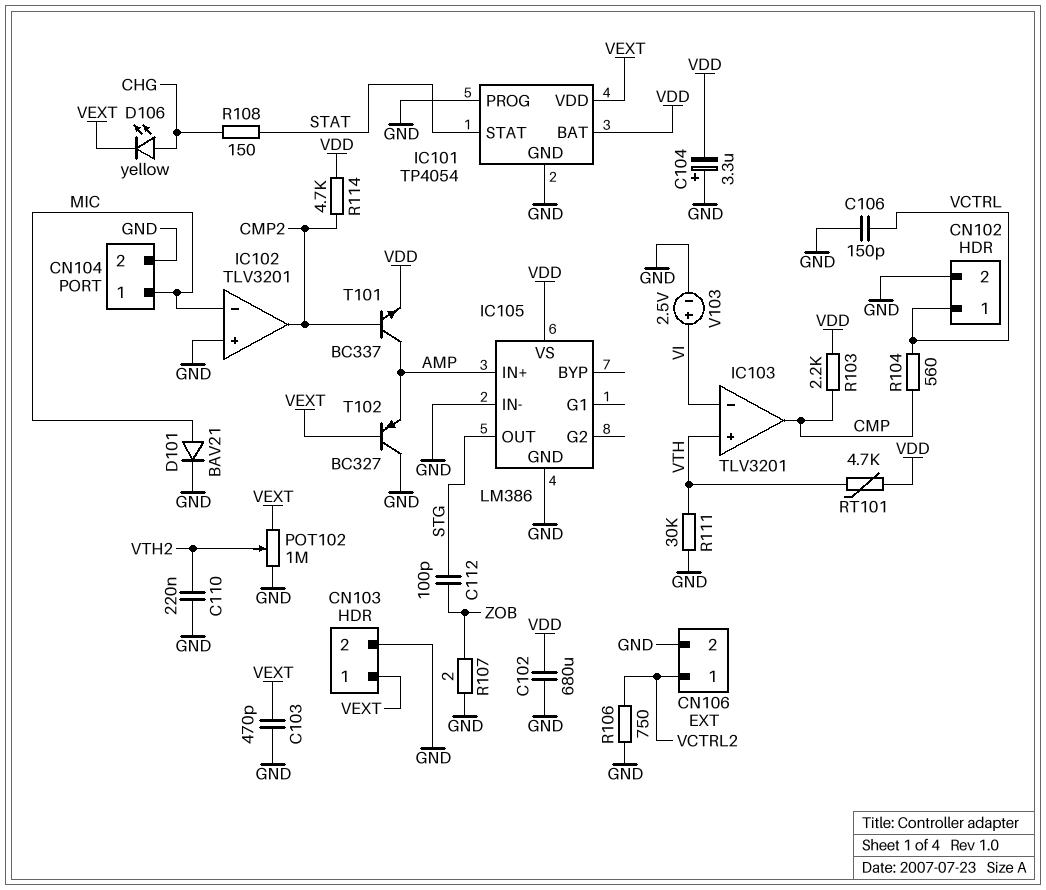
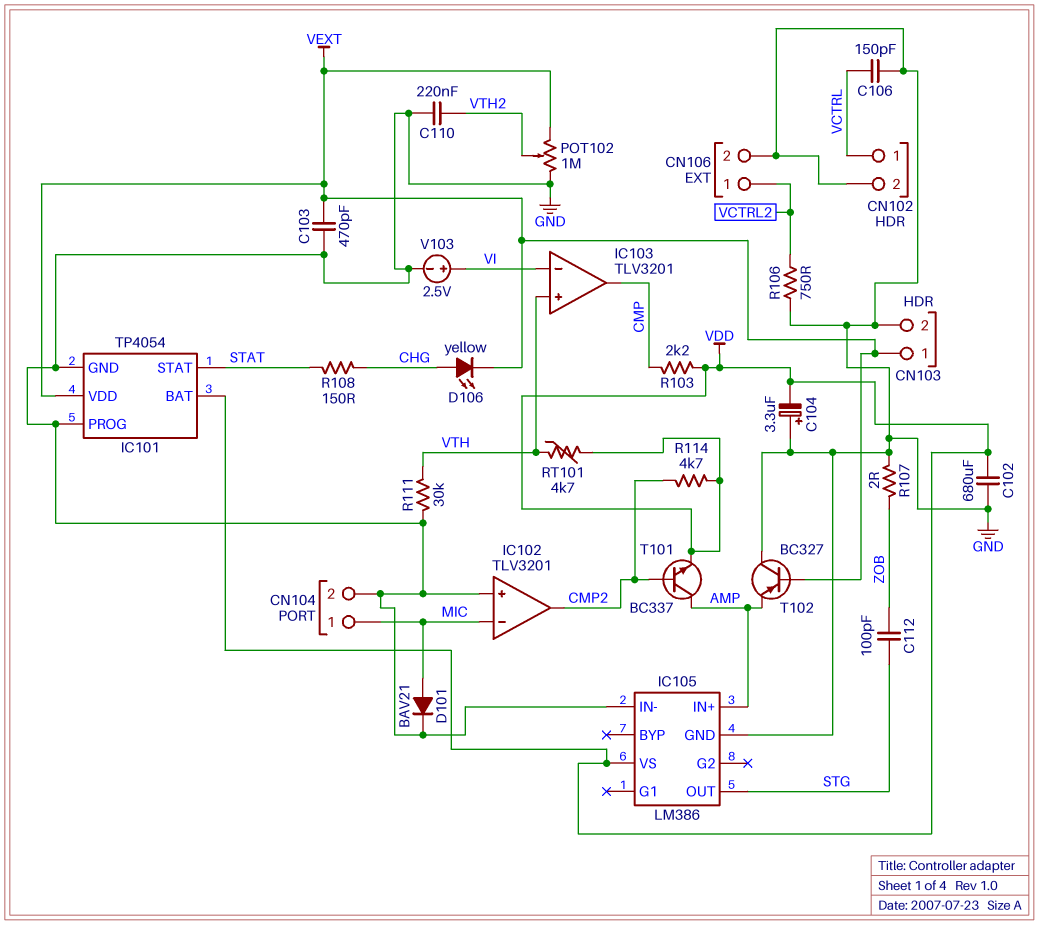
R104: 560 (CMP, VCTRL) -> none

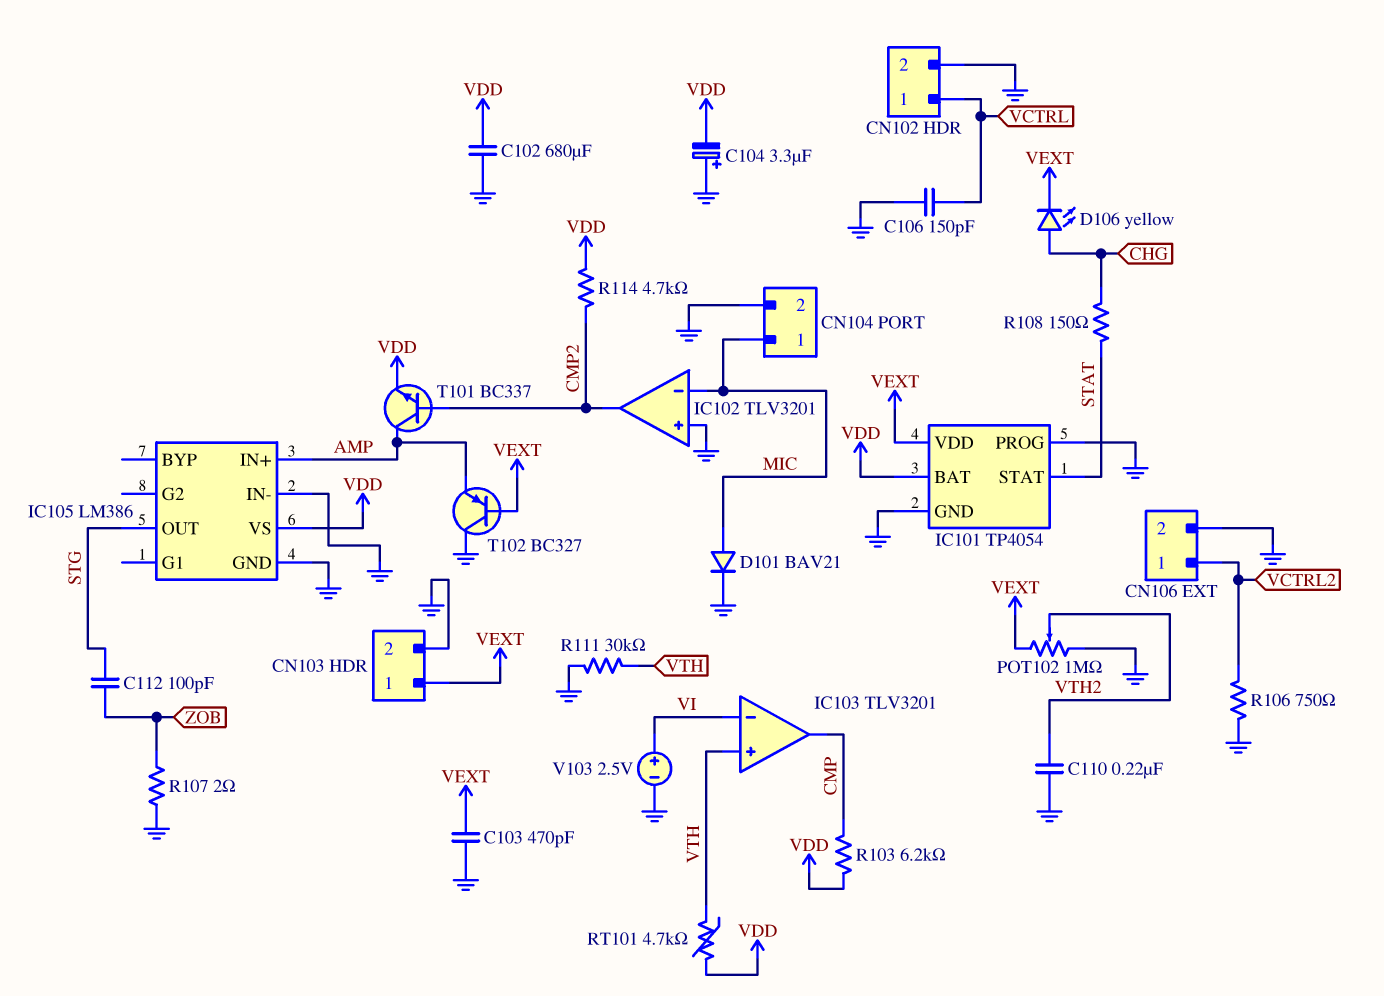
R103: 2.2k (CMP, VDD) -> 6.2k (CMP, VDD)

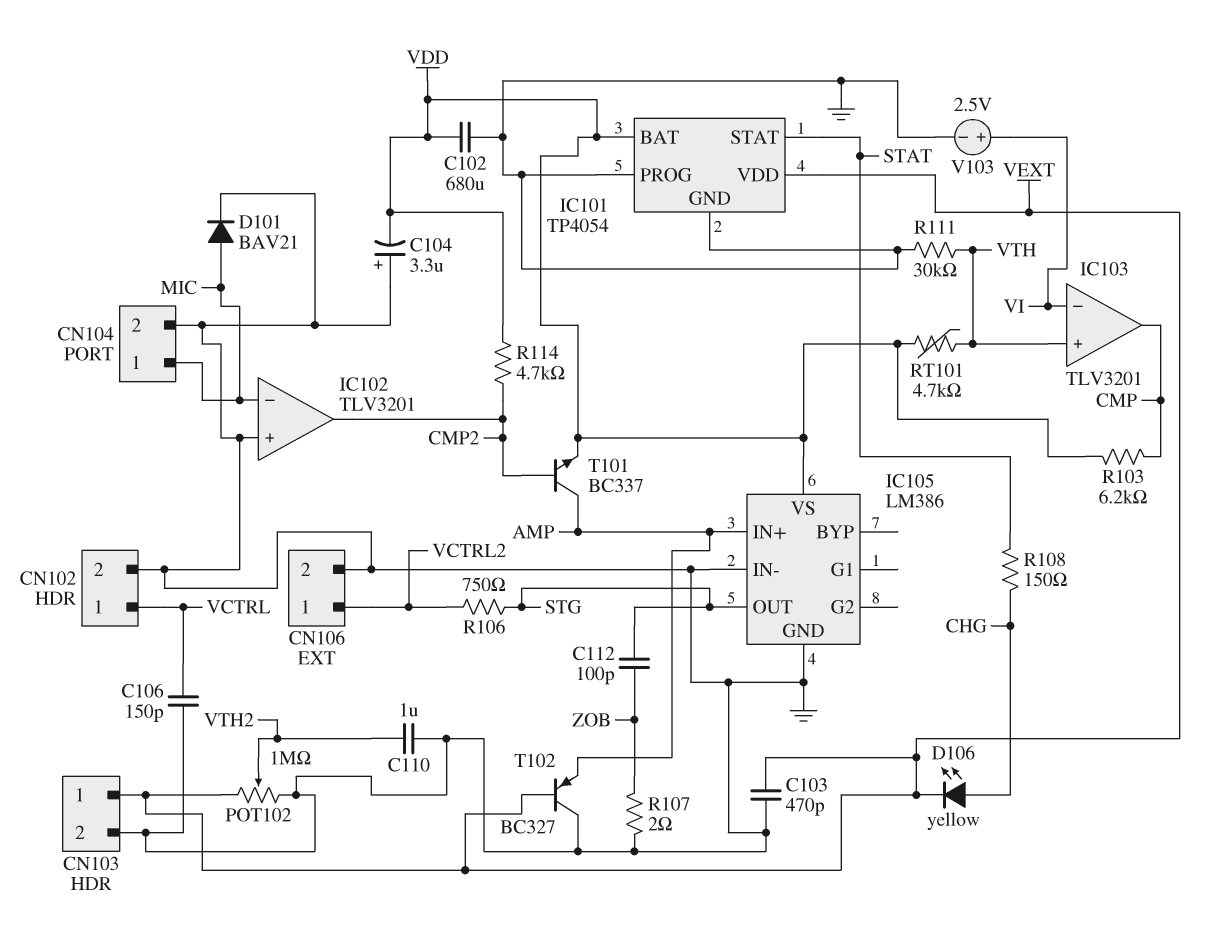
C110: 220nF (GND, VTH2) -> 1uF (GND, VTH2)
R106: 750 (GND, VCTRL2) -> 750 (STG, VCTRL2)

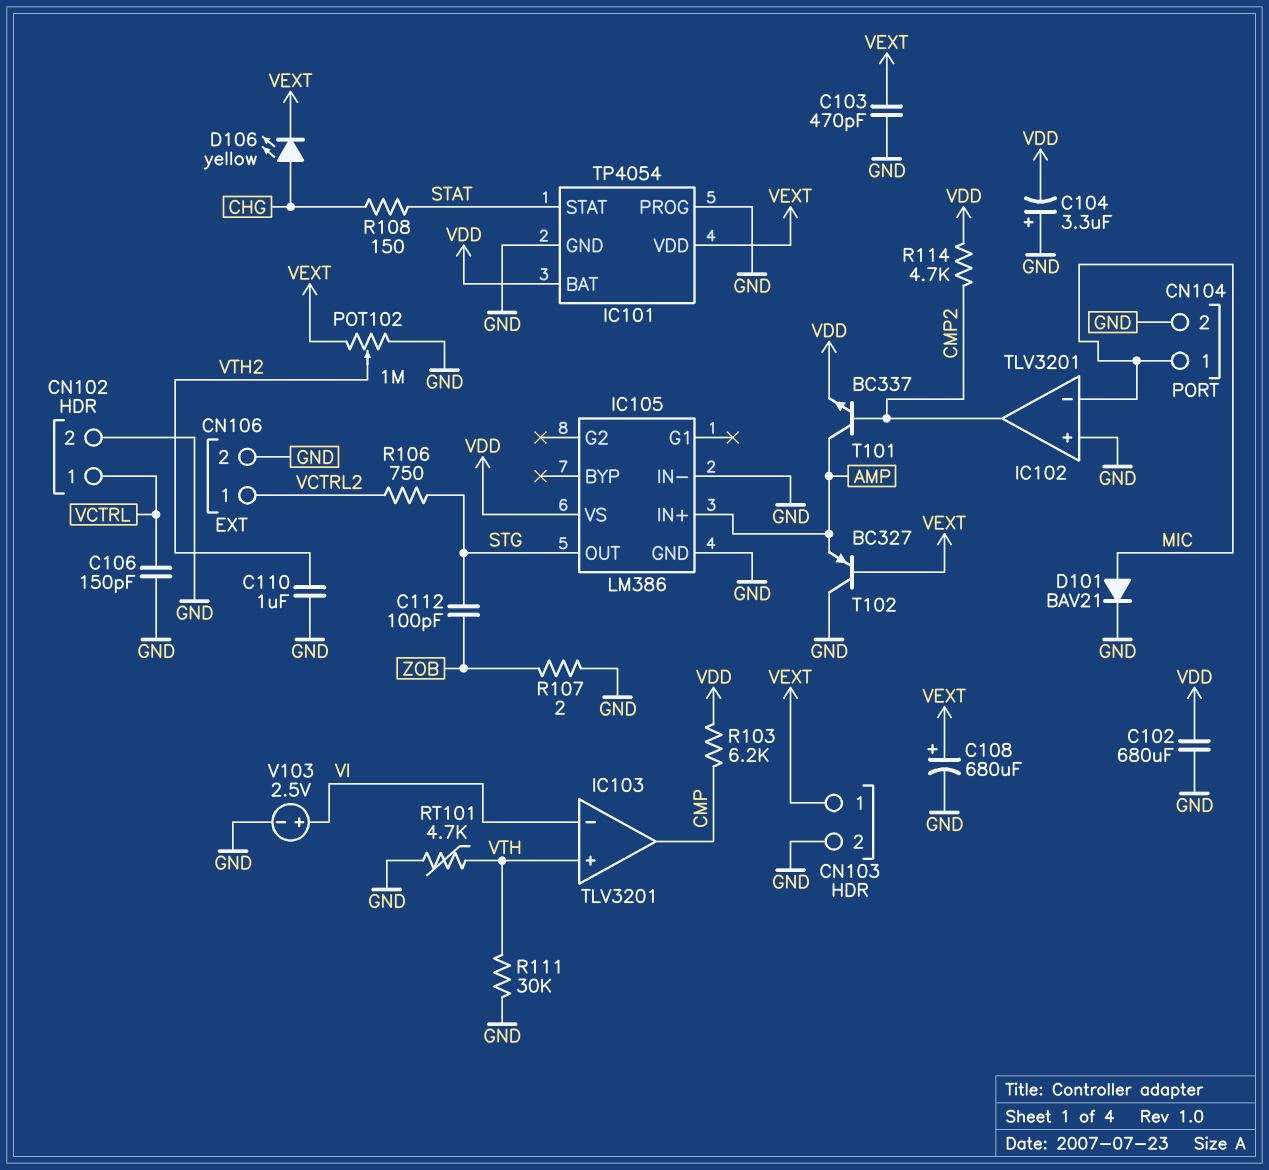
C108: none -> 680uF (plus VEXT, minus GND)
RT101: 4.7k (VDD, VTH) -> 4.7k (GND, VTH)

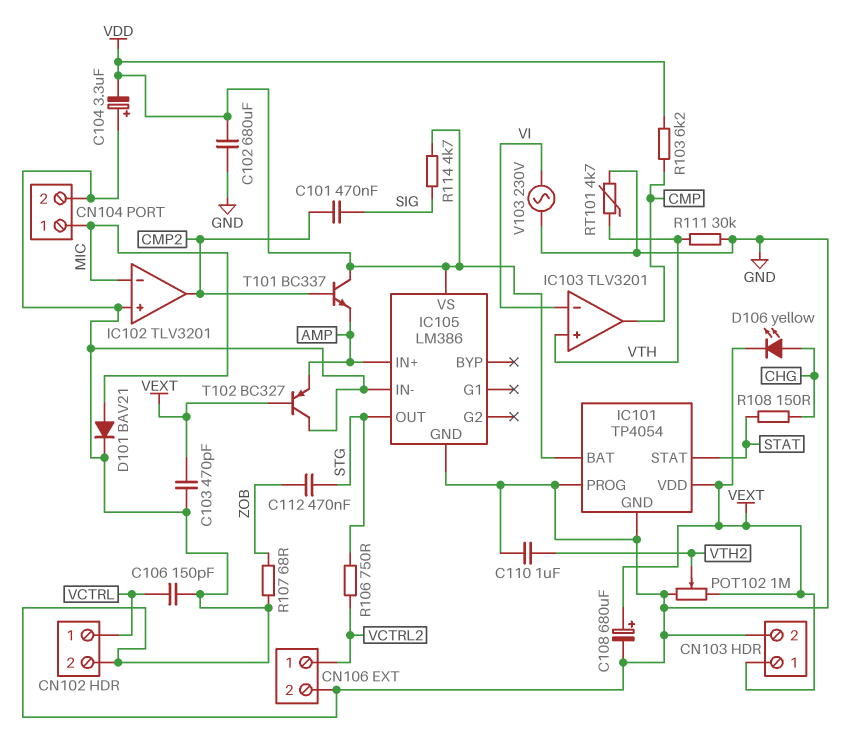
C101: none -> 470nF (CMP2, SIG)
C112: 100pF (STG, ZOB) -> 470nF (STG, ZOB)
R107: 2 (GND, ZOB) -> 68 (GND, ZOB)
R114: 4.7k (CMP2, VDD) -> 4.7k (SIG, VDD)
T101: NPN BC337 (B CMP2, C AMP, E VDD) -> NPN BC337 (B CMP2, C VDD, E AMP)
V103: 2.5V (plus VI, minus GND) -> AC 230V (GND, VI)

